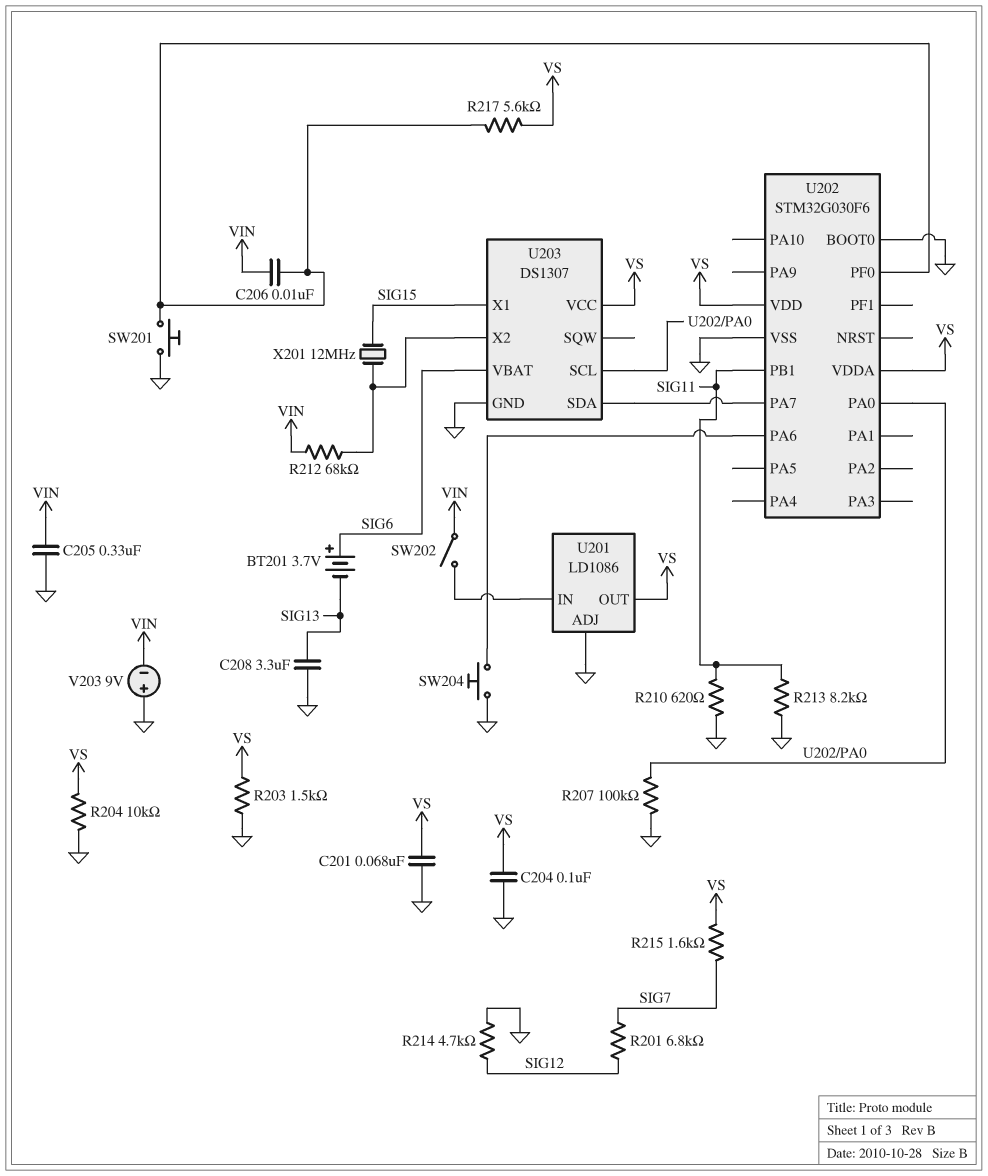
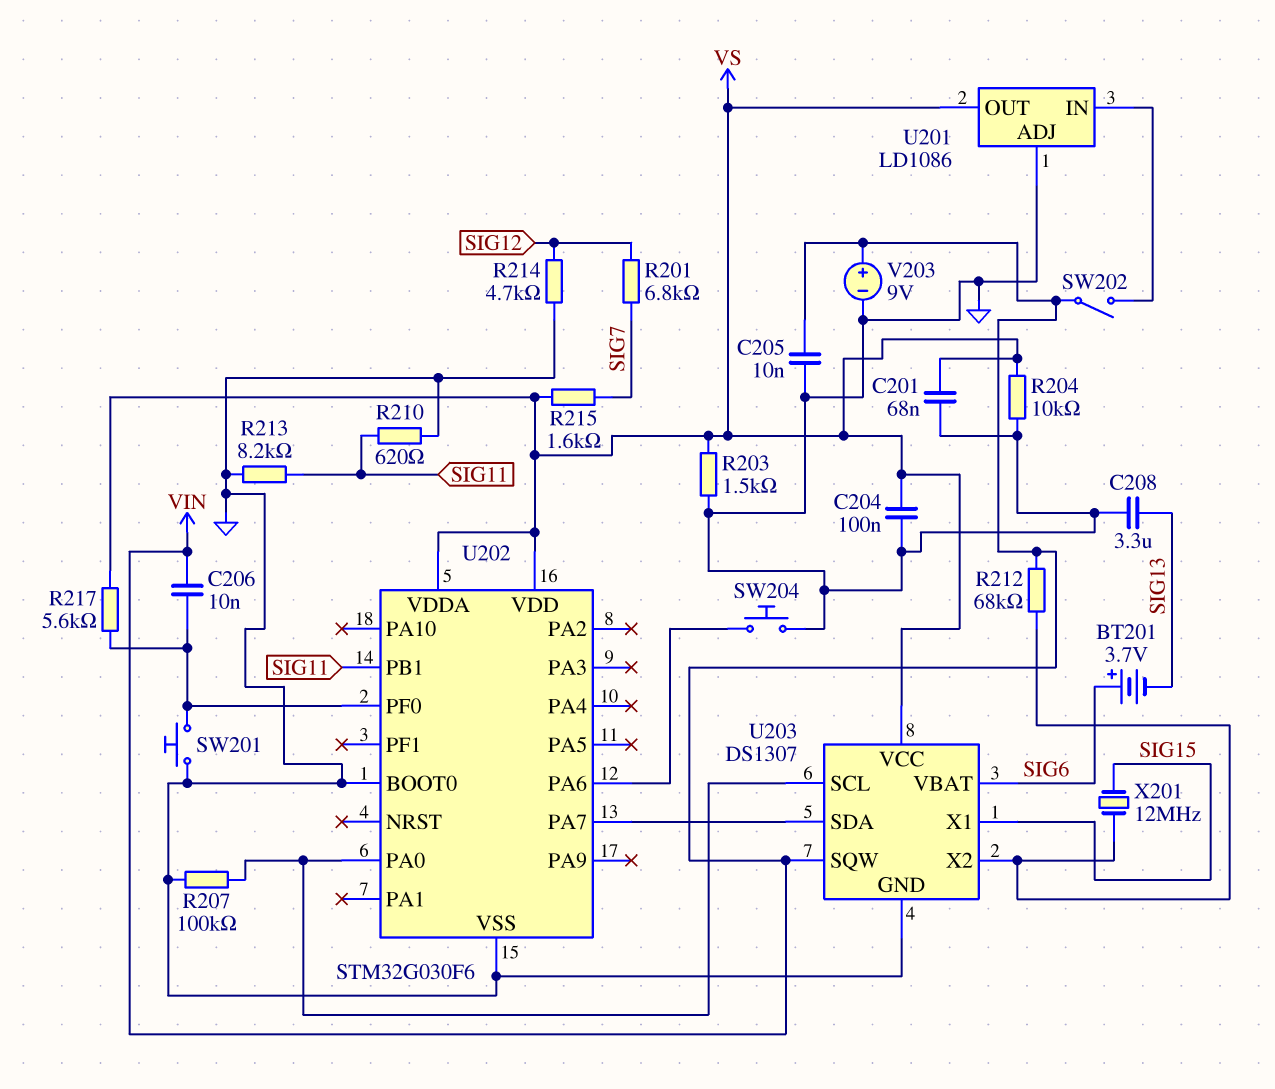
C205: 330nF (GND, VIN) -> 10nF (GND, VIN)
U203 pin SQW: none -> VIN
V203: 9V (plus GND, minus VIN) -> 9V (plus VIN, minus GND)

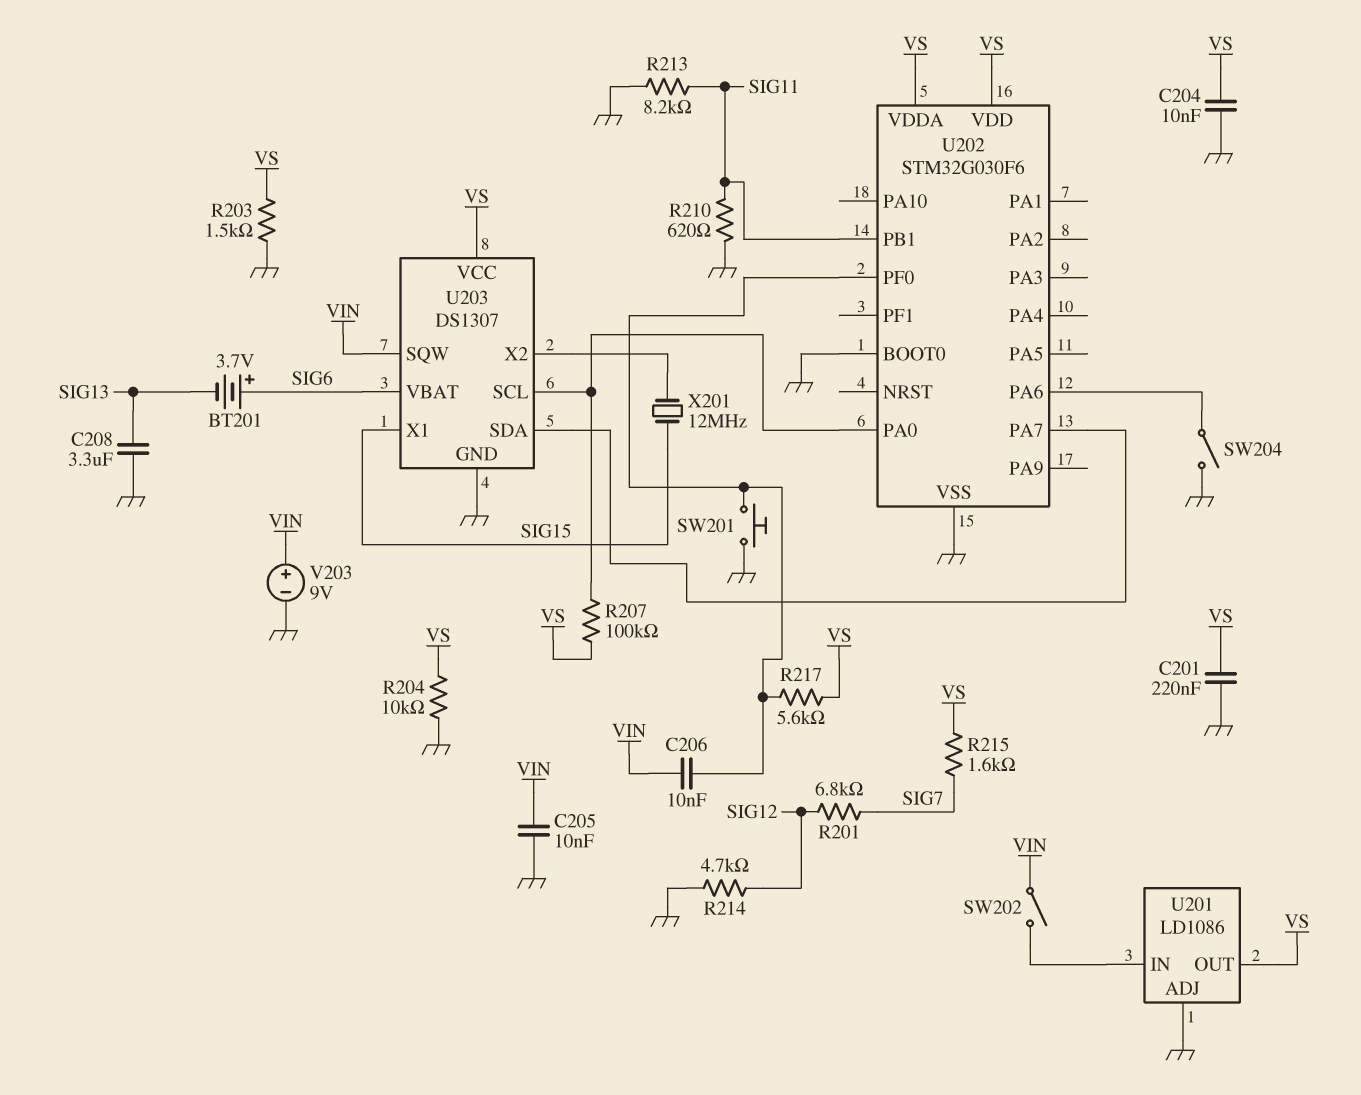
C201: 68nF (GND, VS) -> 220nF (GND, VS)
C204: 100nF (GND, VS) -> 10nF (GND, VS)
R207: 100k (GND, U202/PA0) -> 100k (U202/PA0, VS)
R212: 68k (U203/X2, VIN) -> none
SW204: button (GND, U202/PA6) -> switch (GND, U202/PA6)

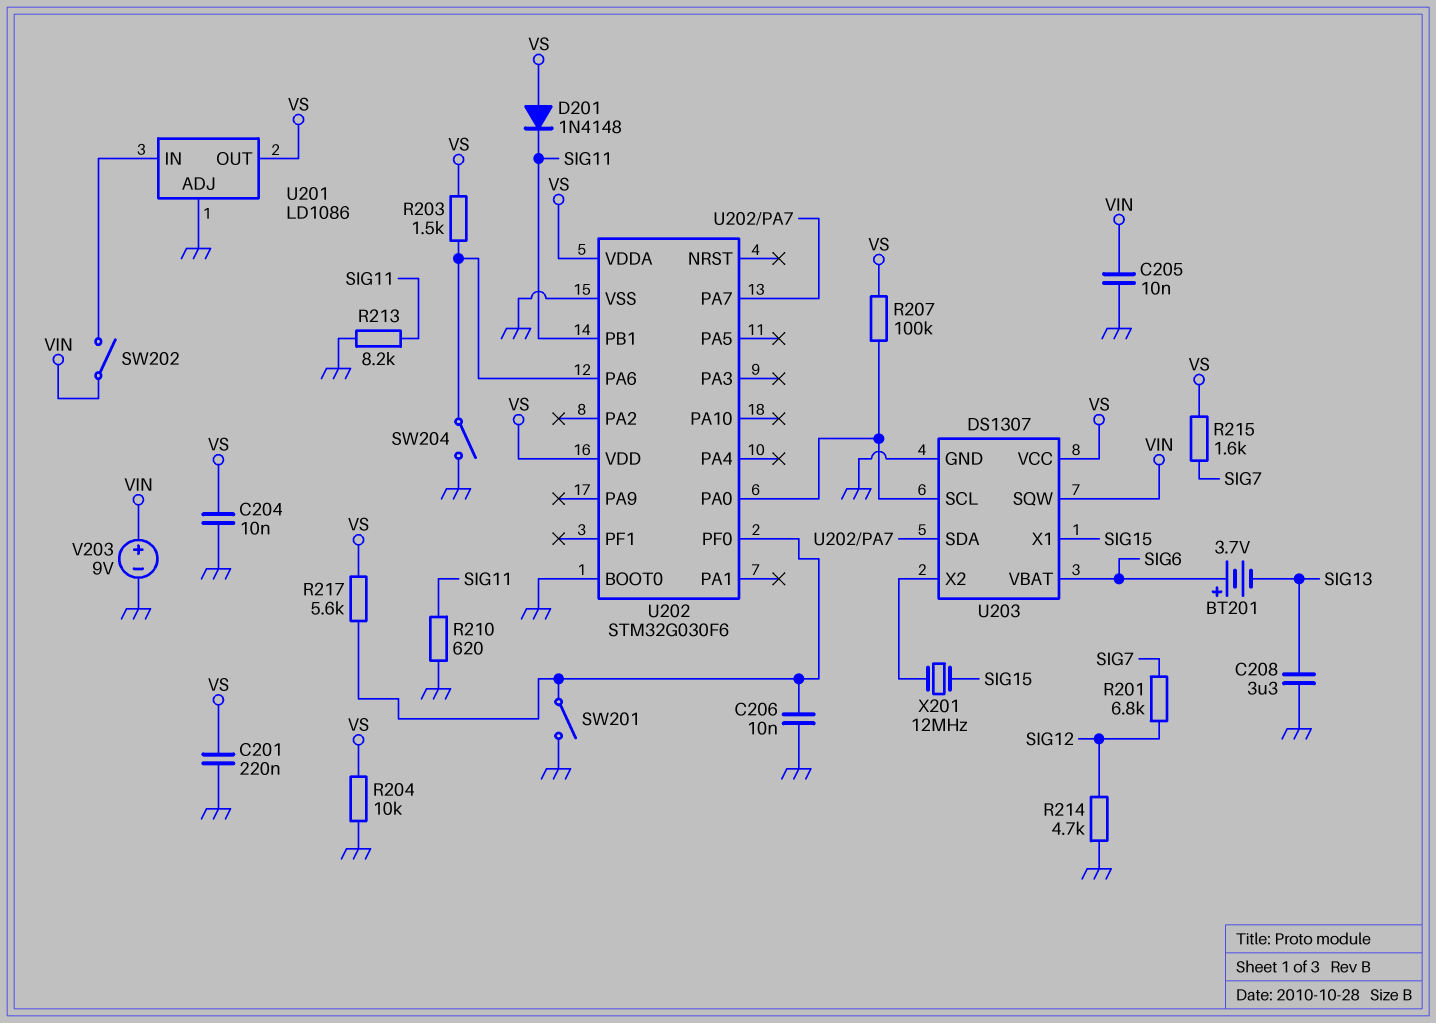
C206: 10nF (U202/PF0, VIN) -> 10nF (GND, U202/PF0)
D201: none -> diode 1N4148 (A VS, K SIG11)
R203: 1.5k (GND, VS) -> 1.5k (U202/PA6, VS)
SW201: button (GND, U202/PF0) -> switch (GND, U202/PF0)

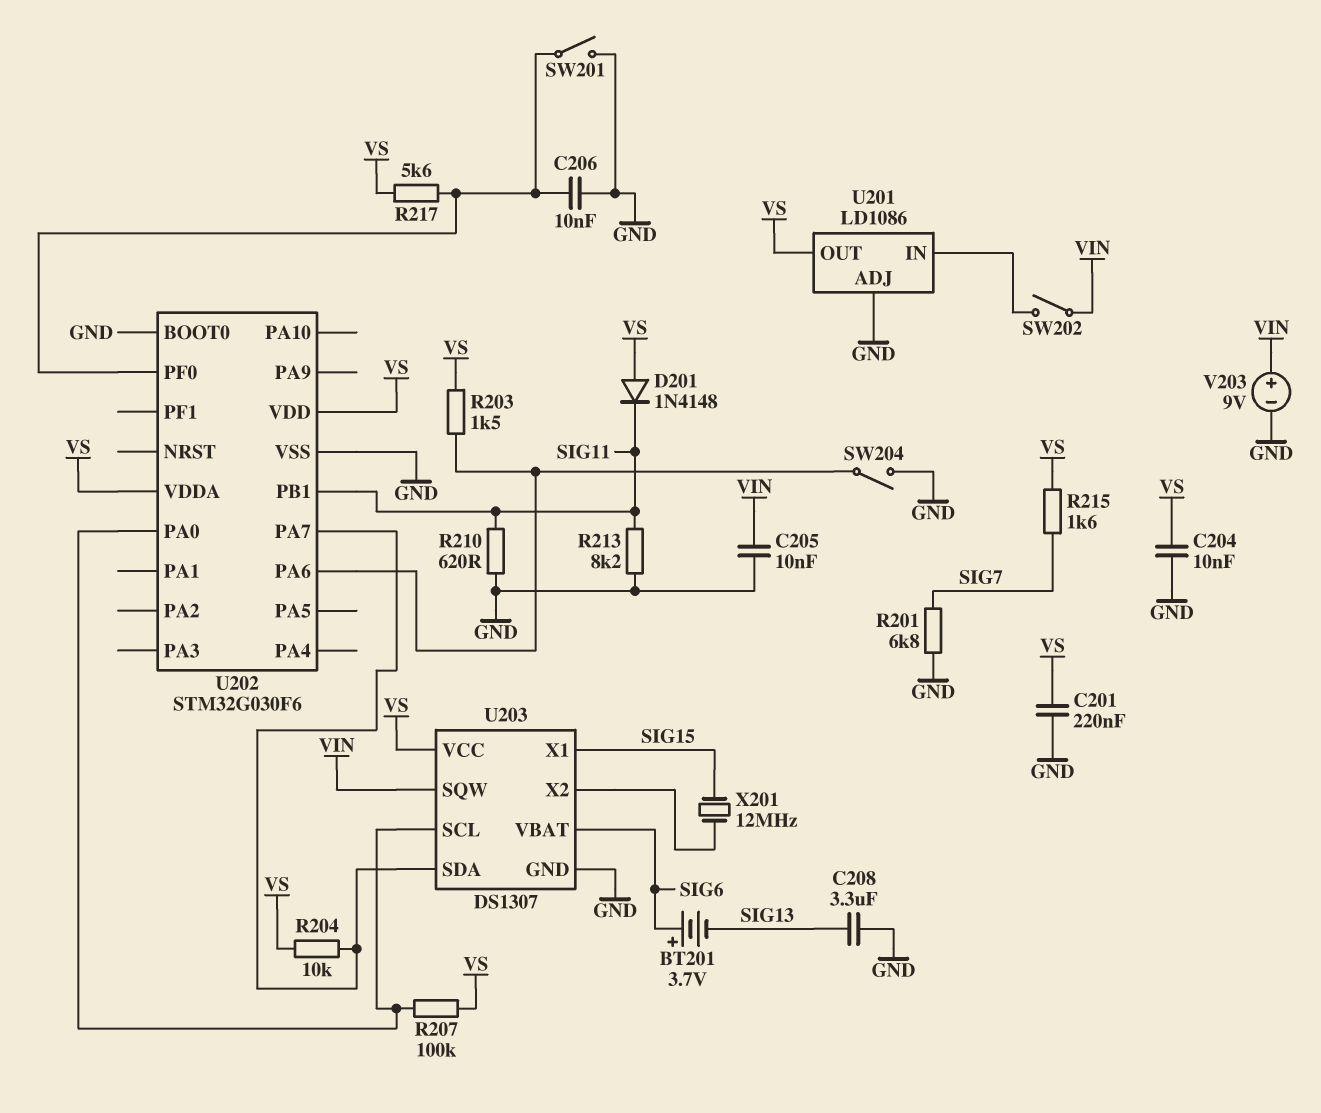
R201: 6.8k (SIG7, SIG12) -> 6.8k (GND, SIG7)
R204: 10k (GND, VS) -> 10k (U202/PA7, VS)
R214: 4.7k (GND, SIG12) -> none

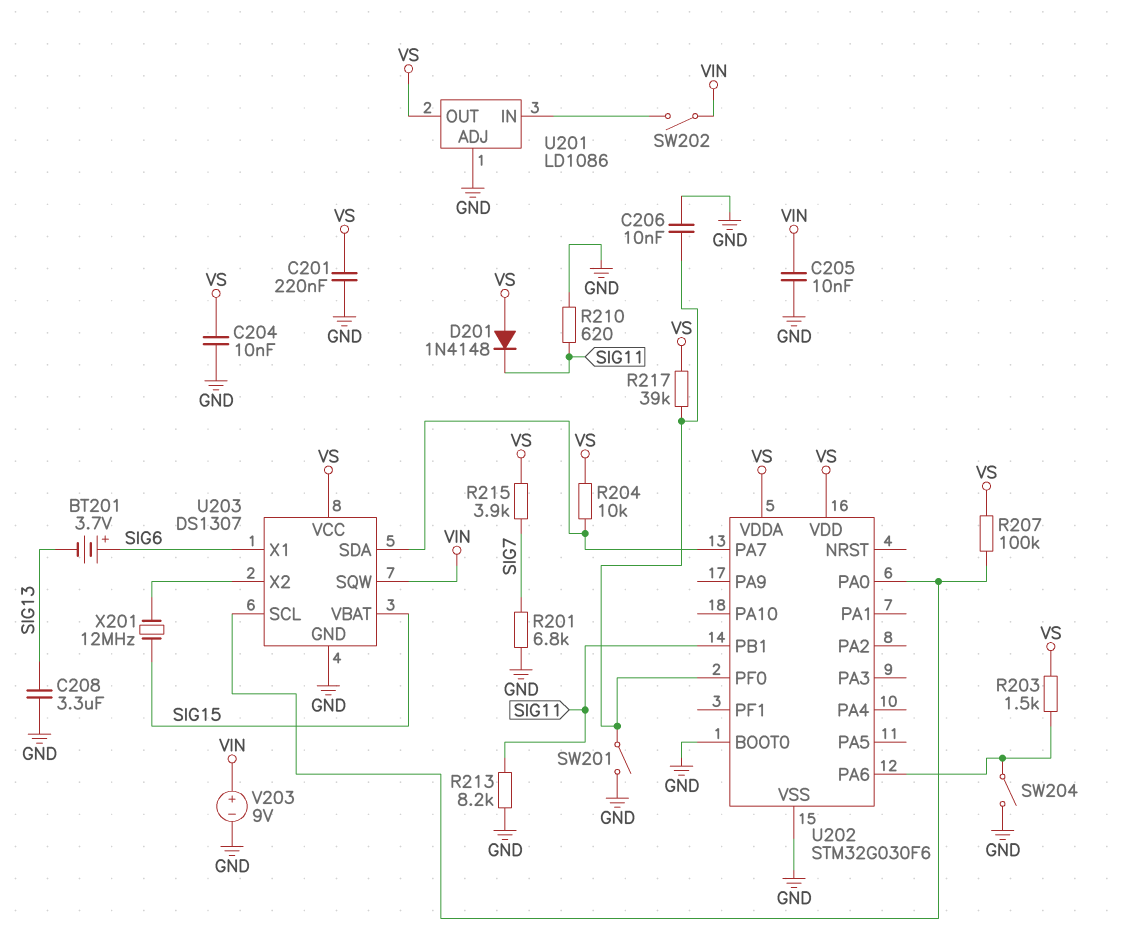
R215: 1.6k (SIG7, VS) -> 3.9k (SIG7, VS)
R217: 5.6k (U202/PF0, VS) -> 39k (U202/PF0, VS)
U203 pin VBAT: SIG6 -> SIG15
U203 pin X1: SIG15 -> SIG6

